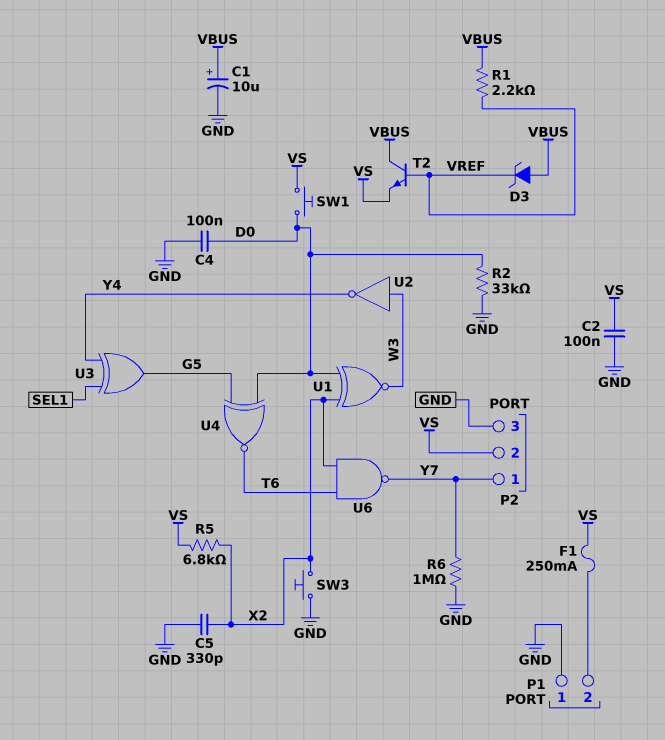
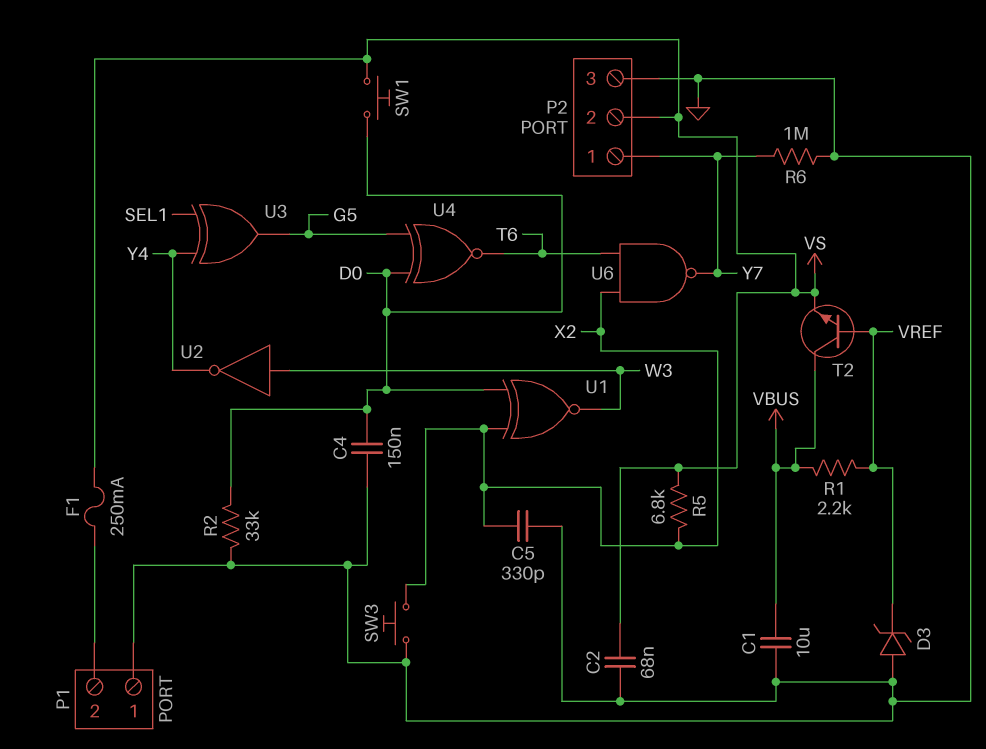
C1: 10uF (plus VBUS, minus GND) -> 10uF (GND, VBUS)
C2: 100nF (GND, VS) -> 68nF (GND, VS)
C4: 100nF (D0, GND) -> 150nF (D0, GND)
D3: zener (A VBUS, K VREF) -> zener (A GND, K VREF)

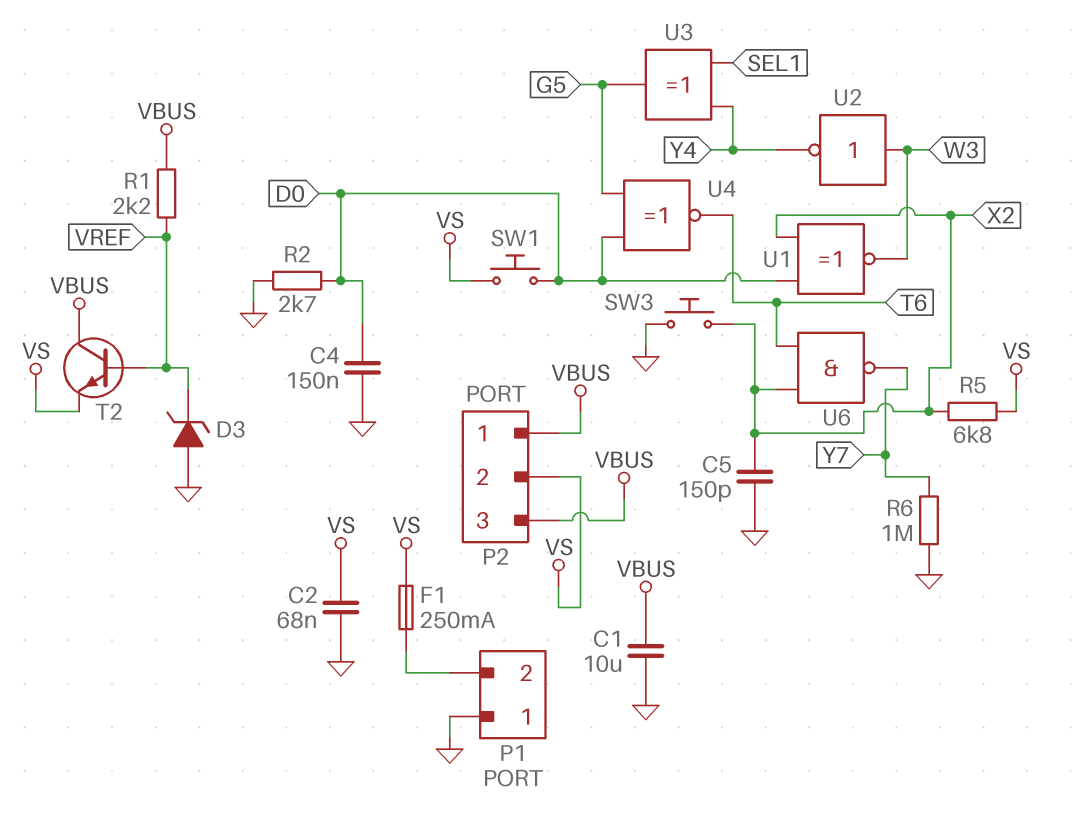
C5: 330pF (GND, X2) -> 150pF (GND, X2)
P2 pin 1: Y7 -> VBUS
P2 pin 3: GND -> VBUS
R2: 33k (D0, GND) -> 2.7k (D0, GND)

